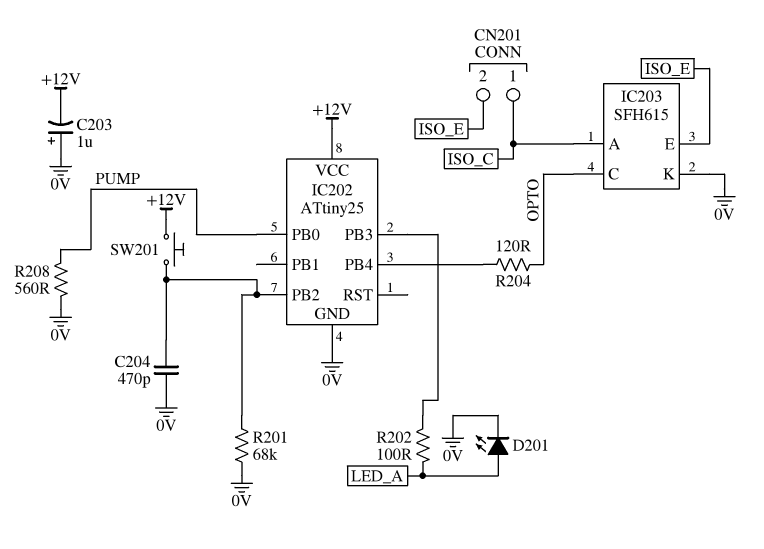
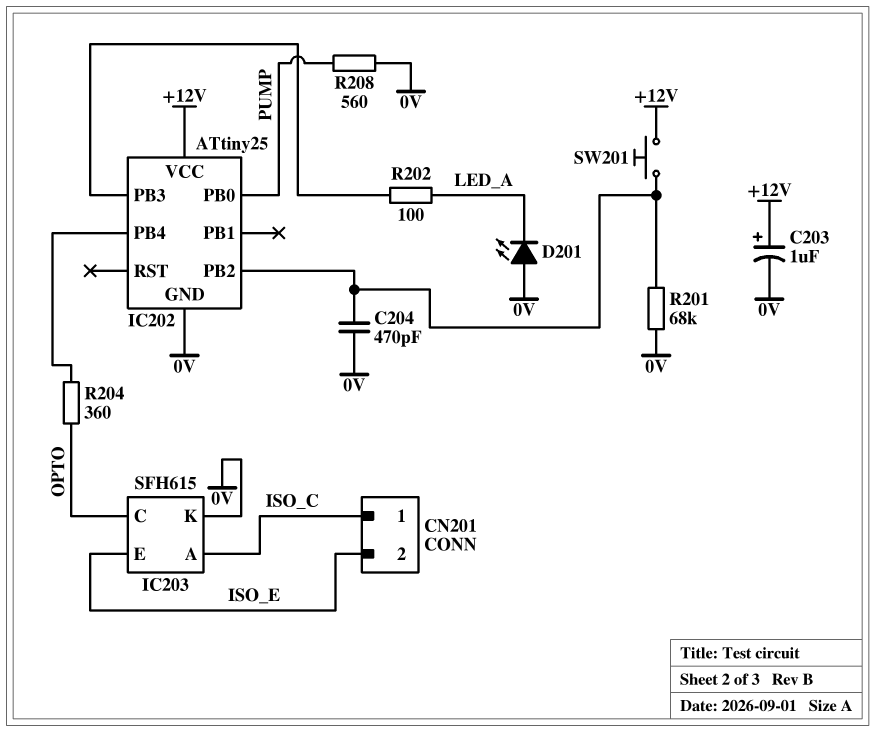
C203: 1uF (plus 0V, minus +12V) -> 1uF (plus +12V, minus 0V)
D201: LED (A LED_A, K 0V) -> LED (A 0V, K LED_A)
R204: 120 (IC202/PB4, OPTO) -> 360 (IC202/PB4, OPTO)

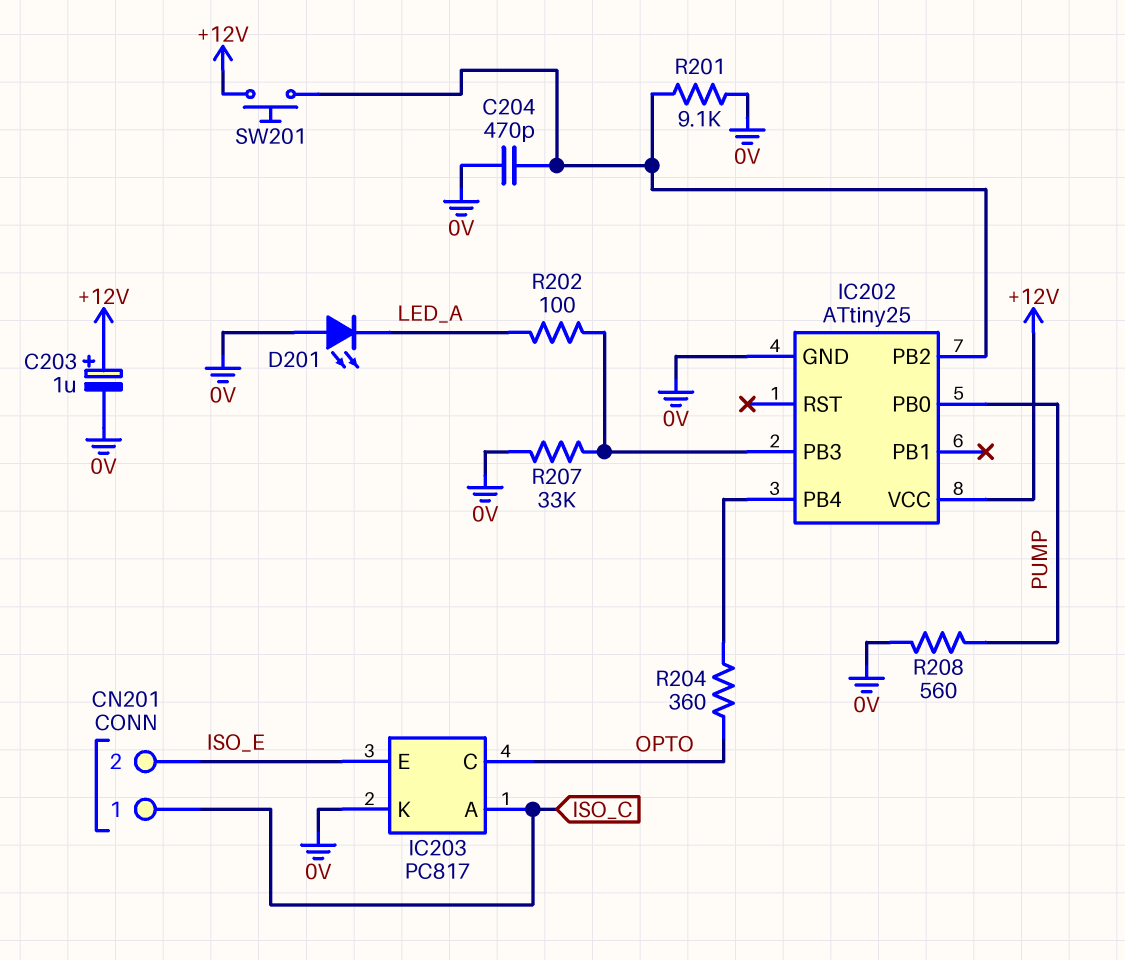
IC203: SFH615 -> PC817
R201: 68k (0V, IC202/PB2) -> 9.1k (0V, IC202/PB2)
R207: none -> 33k (0V, IC202/PB3)

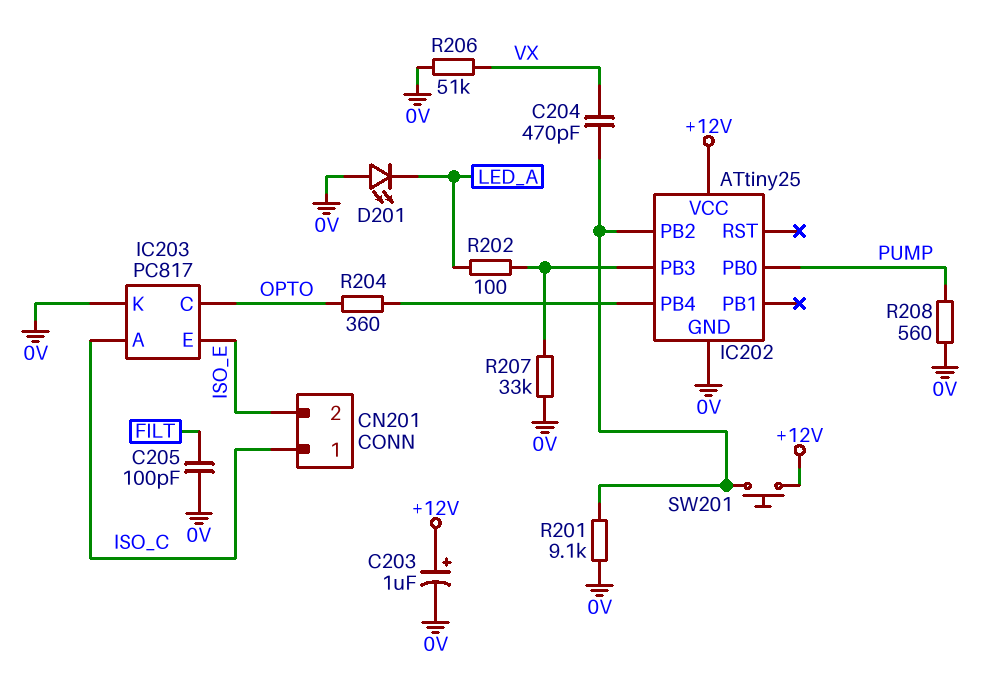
C204: 470pF (0V, IC202/PB2) -> 470pF (IC202/PB2, VX)
C205: none -> 100pF (0V, FILT)
R206: none -> 51k (0V, VX)

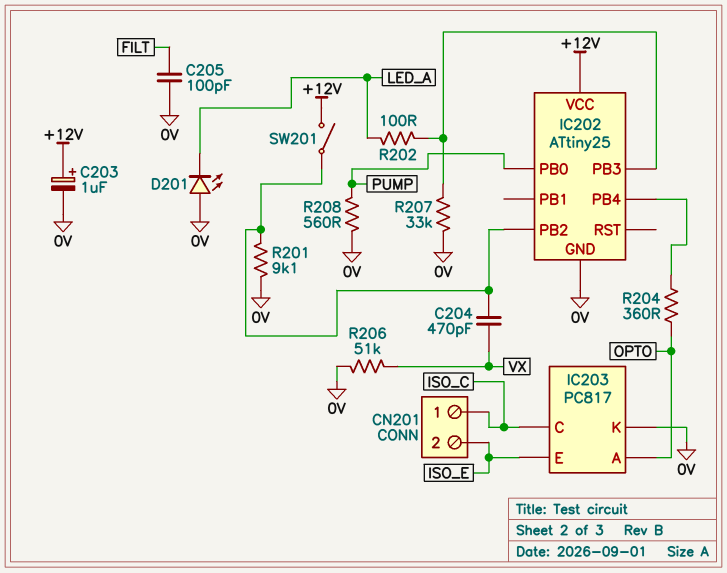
IC203 pin A: ISO_C -> OPTO
IC203 pin C: OPTO -> ISO_C
SW201: button (+12V, IC202/PB2) -> switch (+12V, IC202/PB2)

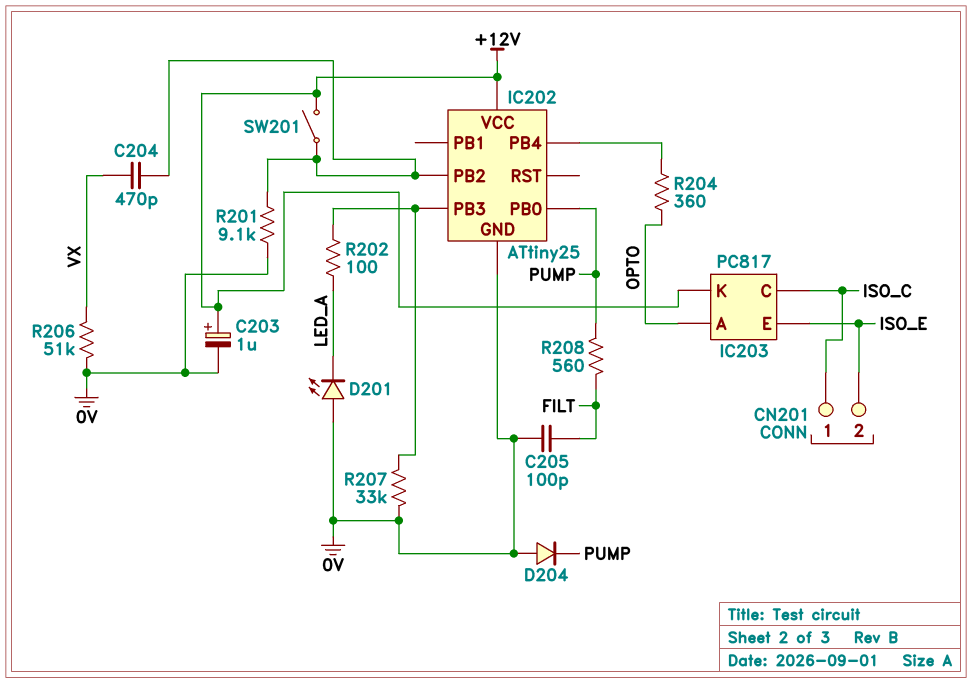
D204: none -> diode (A 0V, K PUMP)
IC203 pin K: 0V -> +12V
R208: 560 (0V, PUMP) -> 560 (FILT, PUMP)

